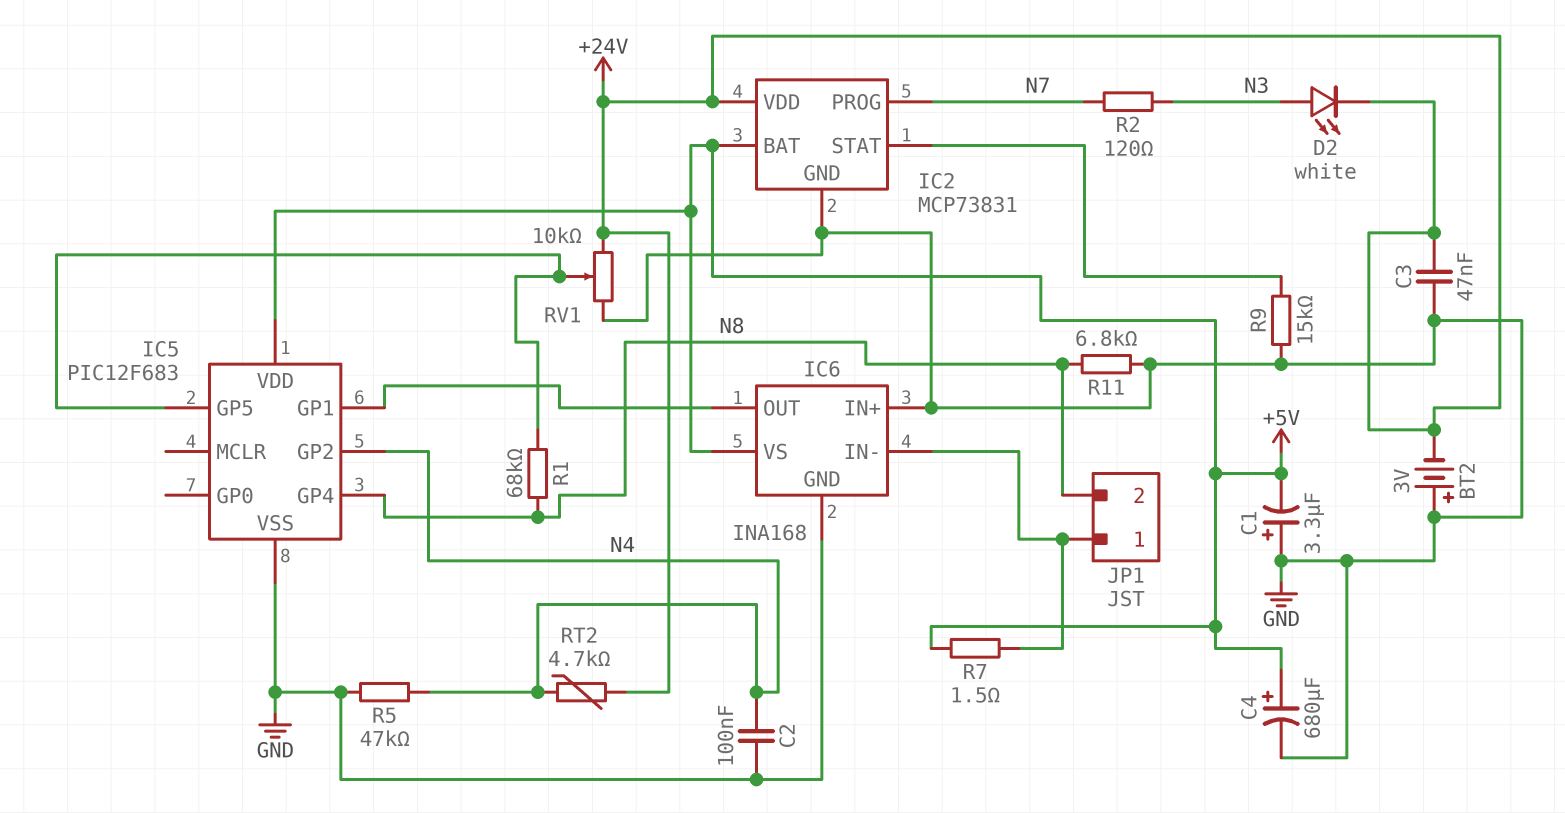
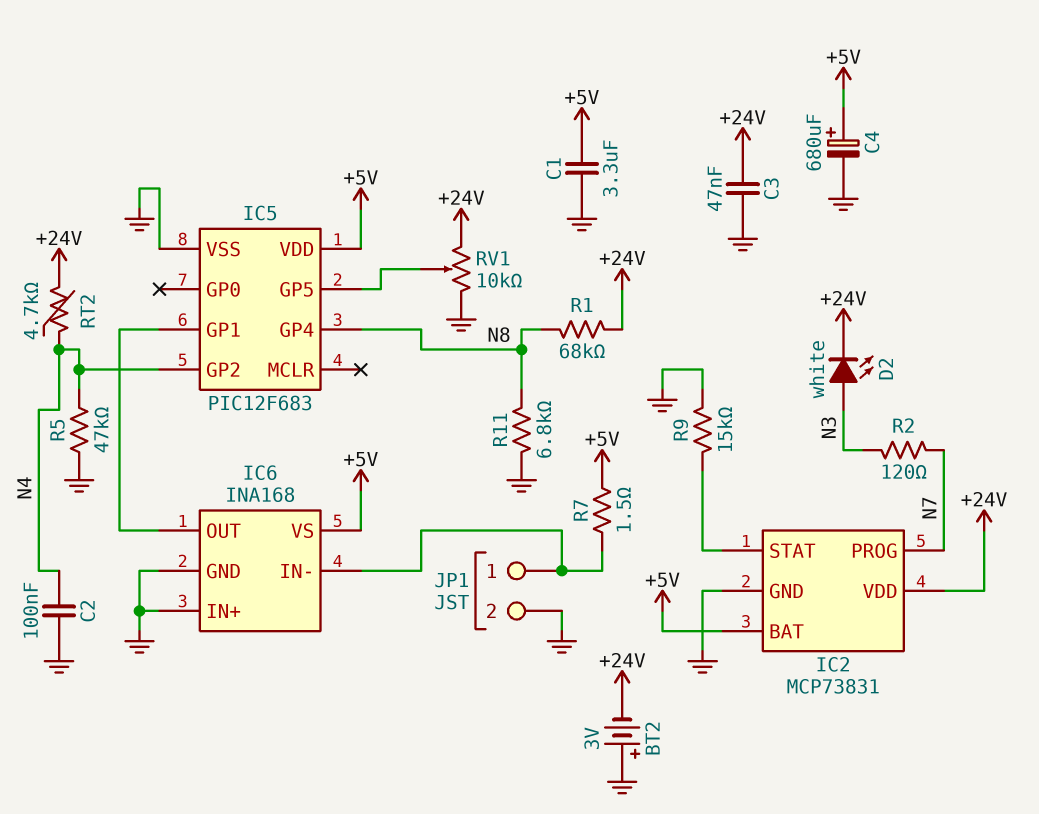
C1: 3.3uF (plus GND, minus +5V) -> 3.3uF (+5V, GND)
JP1 pin 2: N8 -> GND
R1: 68k (IC5/GP5, N8) -> 68k (+24V, N8)

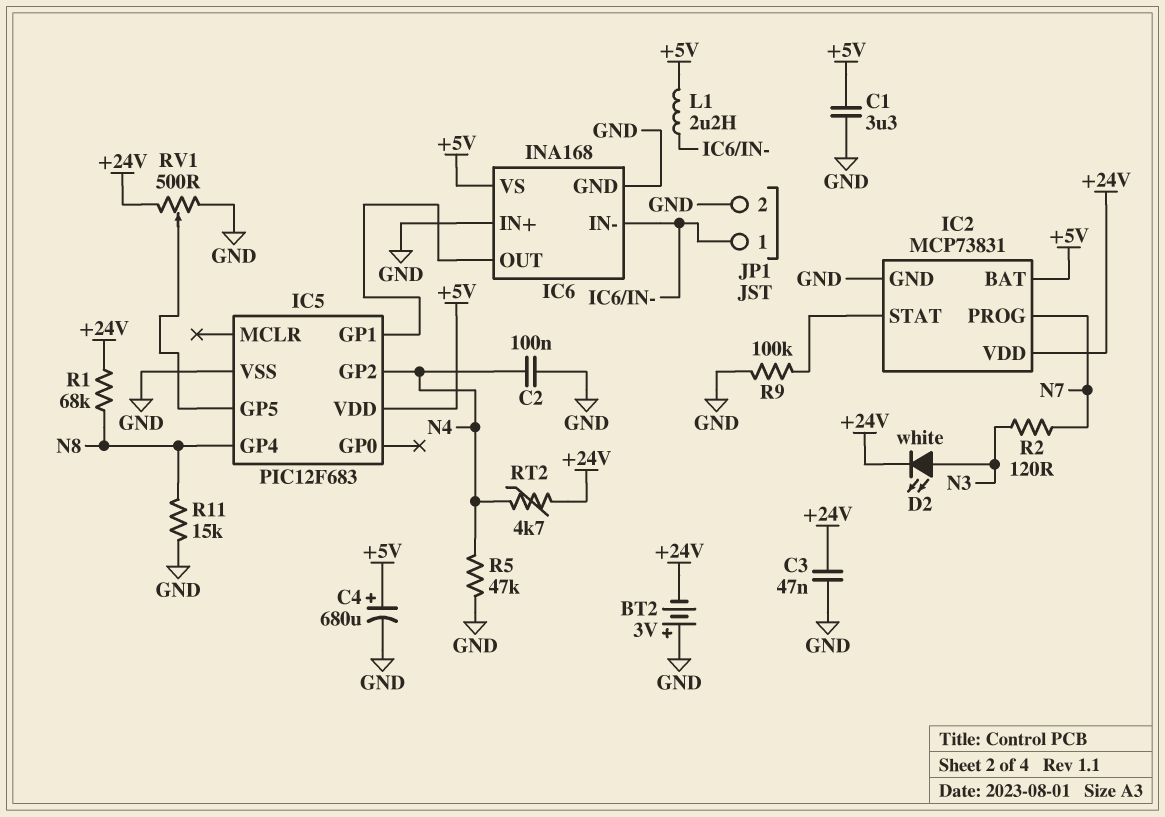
L1: none -> 2.2uH (+5V, IC6/IN-)
R7: 1.5 (+5V, IC6/IN-) -> none
R9: 15k (GND, IC2/STAT) -> 100k (GND, IC2/STAT)
R11: 6.8k (GND, N8) -> 15k (GND, N8)
RV1: 10k (+24V, GND, wiper IC5/GP5) -> 500 (+24V, GND, wiper IC5/GP5)

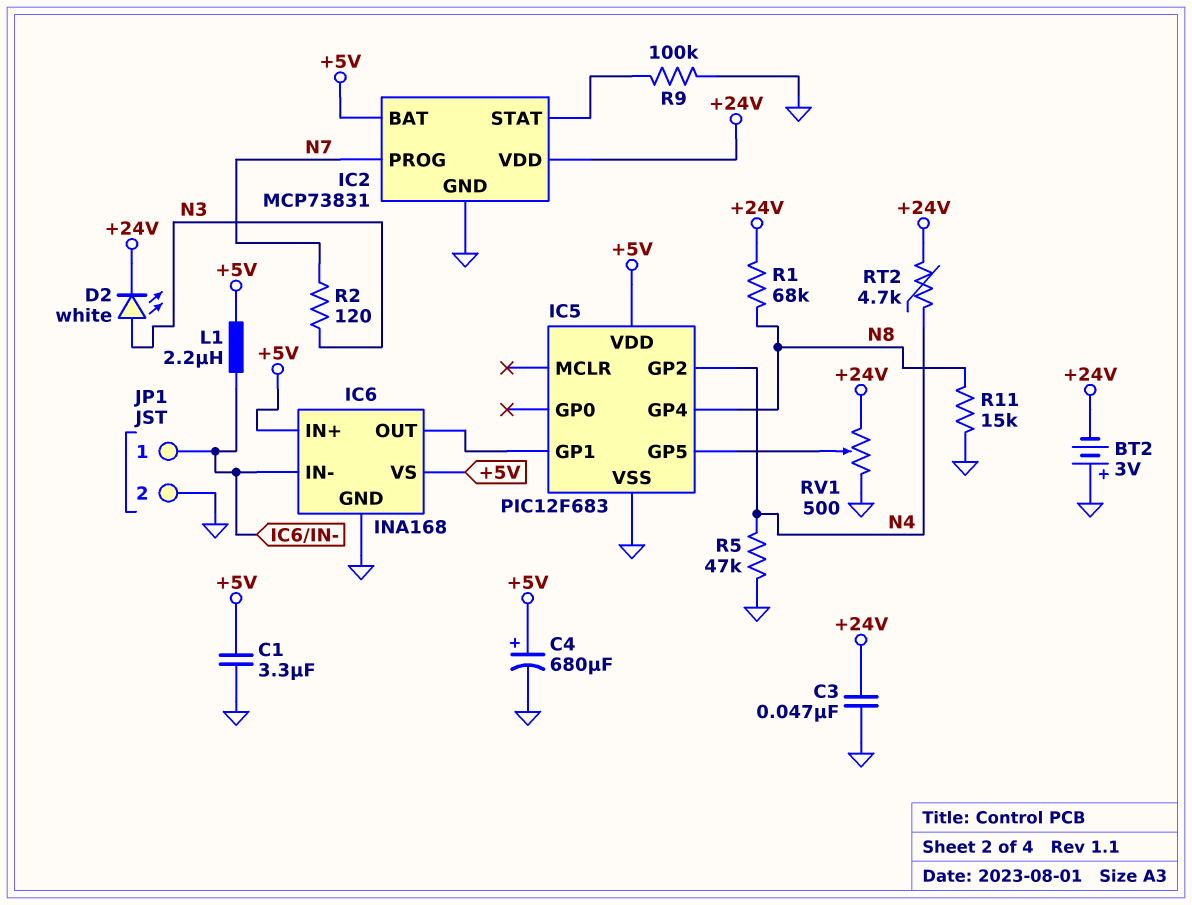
C2: 100nF (GND, N4) -> none
IC6 pin IN+: GND -> +5V

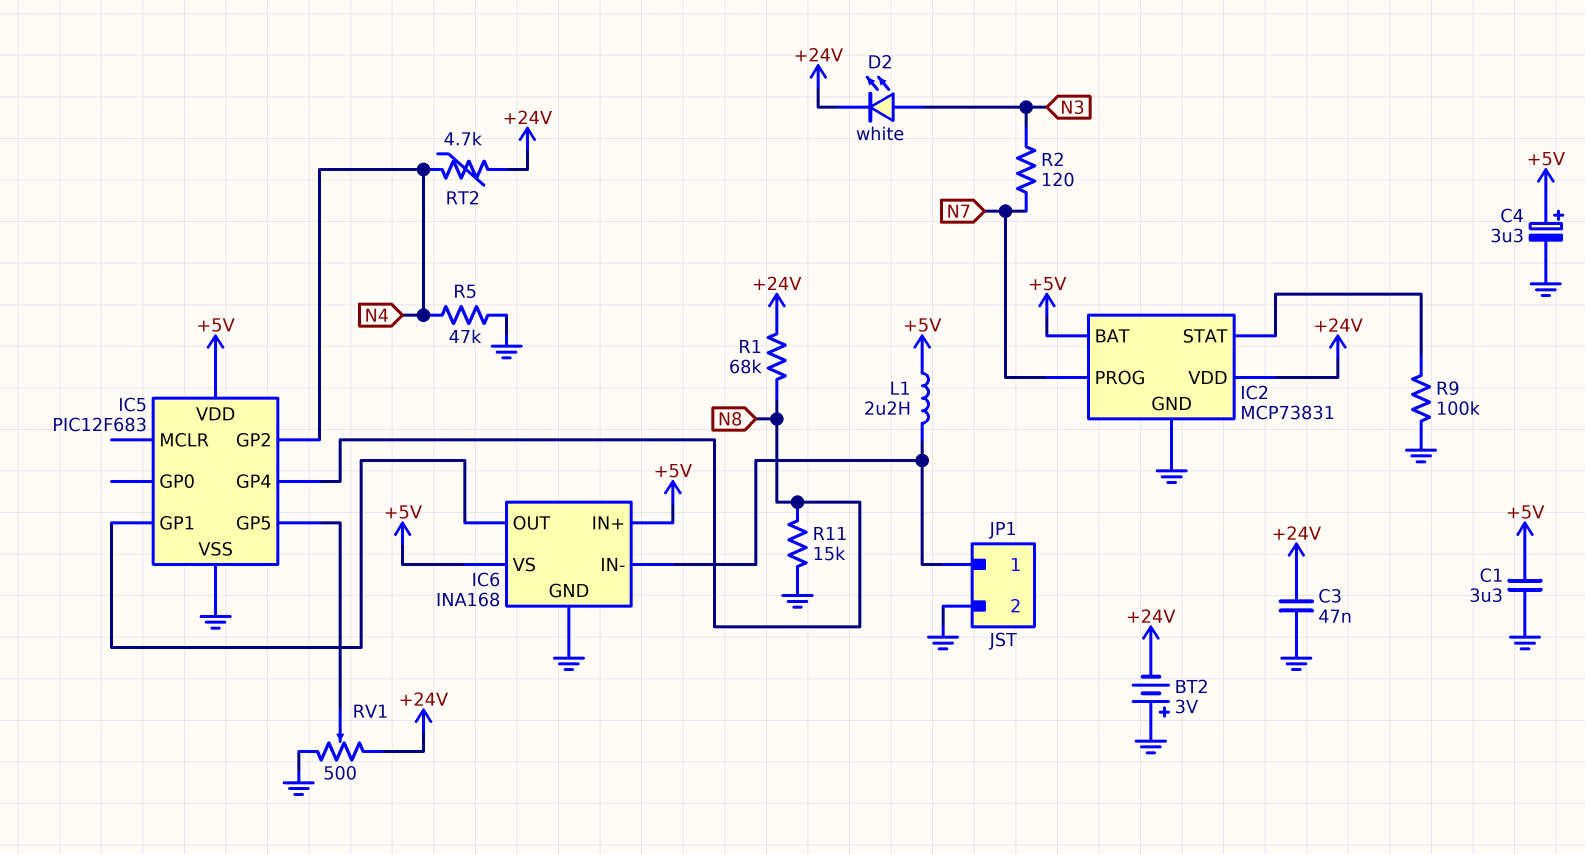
C4: 680uF (plus +5V, minus GND) -> 3.3uF (plus +5V, minus GND)

